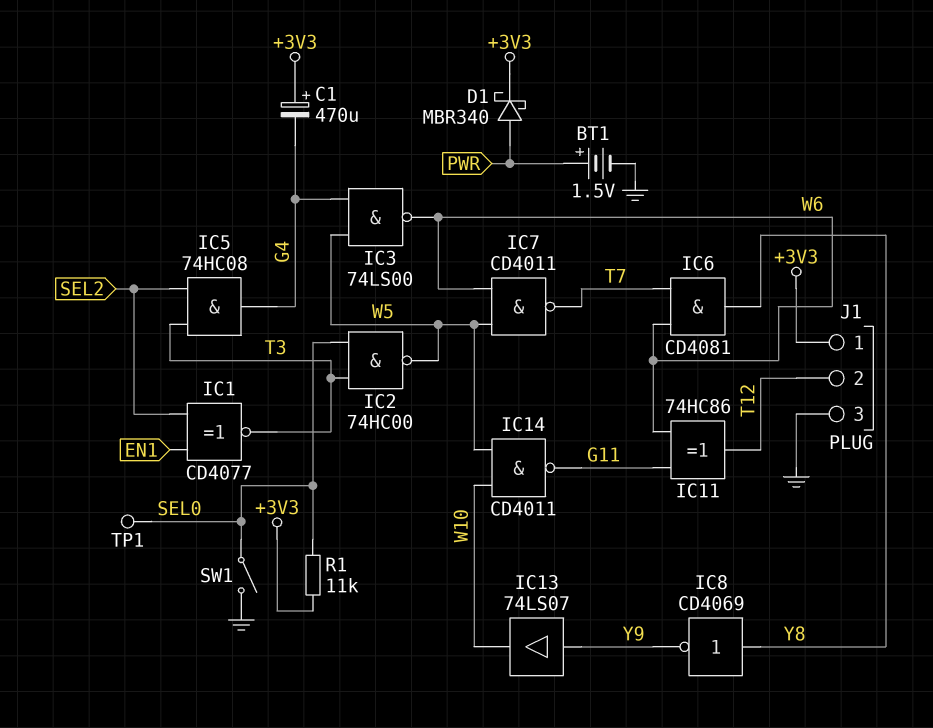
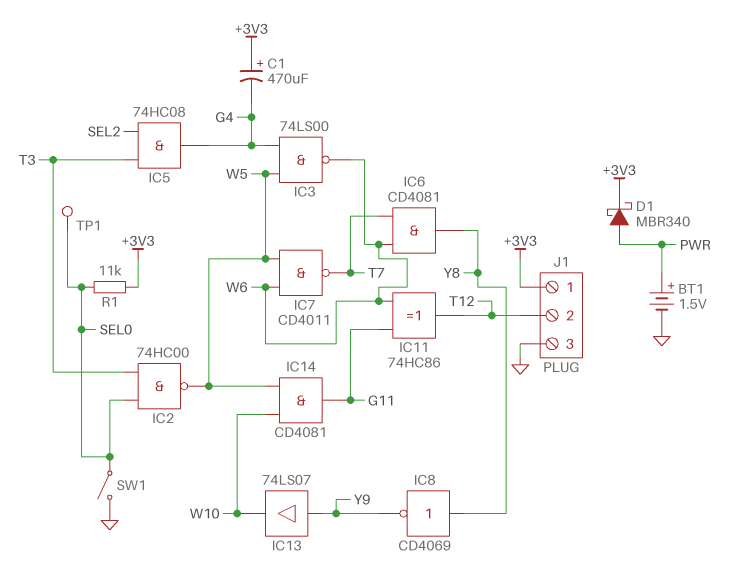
IC1: XNOR CD4077 (in EN1, in SEL2, out T3) -> none
IC14: NAND CD4011 (in W5, in W10, out G11) -> AND CD4081 (in W5, in W10, out G11)

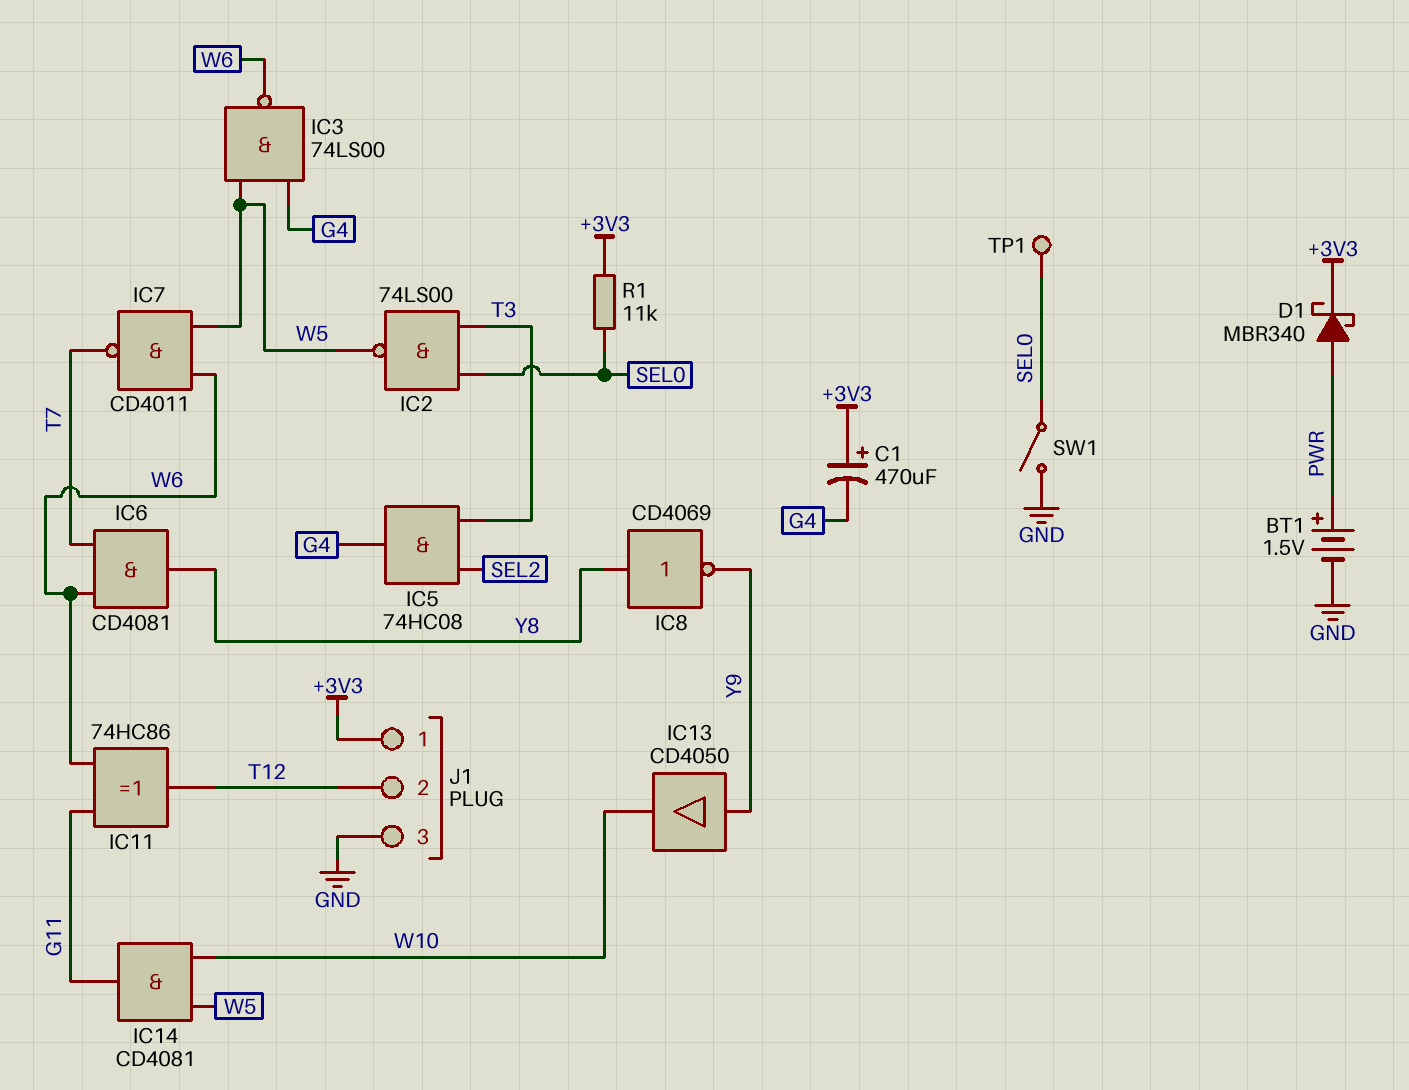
IC2: NAND 74HC00 (in SEL0, in T3, out W5) -> NAND 74LS00 (in SEL0, in T3, out W5)
IC13: buffer 74LS07 (in Y9, out W10) -> buffer CD4050 (in Y9, out W10)

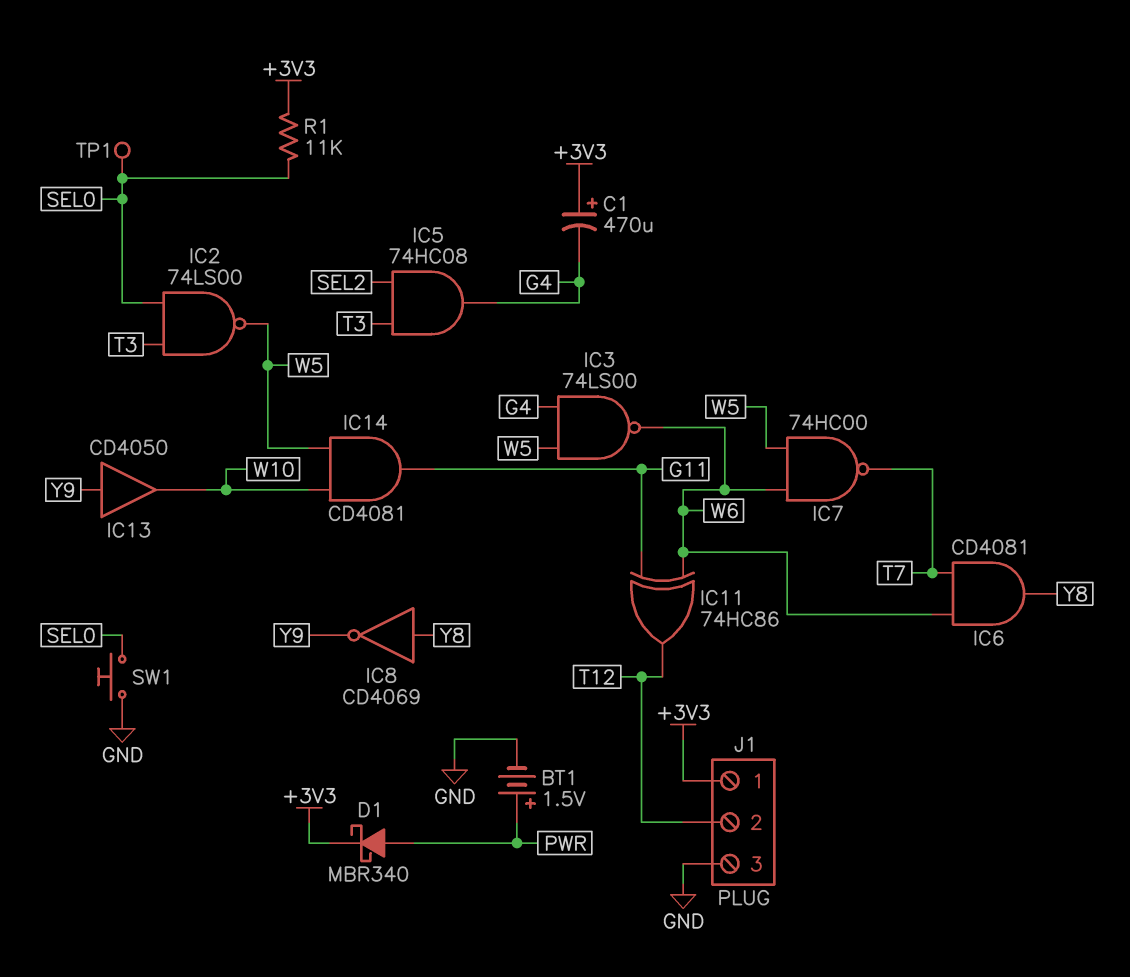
IC7: NAND CD4011 (in W5, in W6, out T7) -> NAND 74HC00 (in W5, in W6, out T7)
SW1: switch (GND, SEL0) -> button (GND, SEL0)

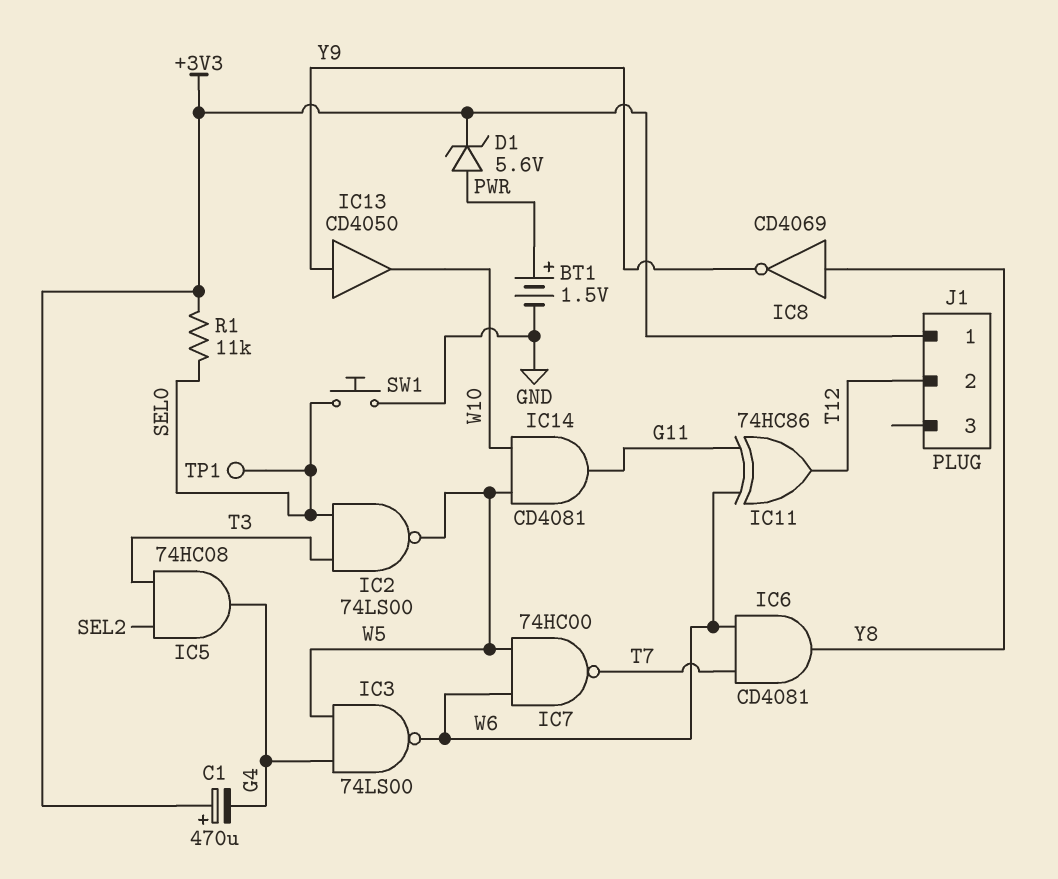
D1: schottky MBR340 (A PWR, K +3V3) -> zener 5.6V (A PWR, K +3V3)
J1 pin 3: GND -> none

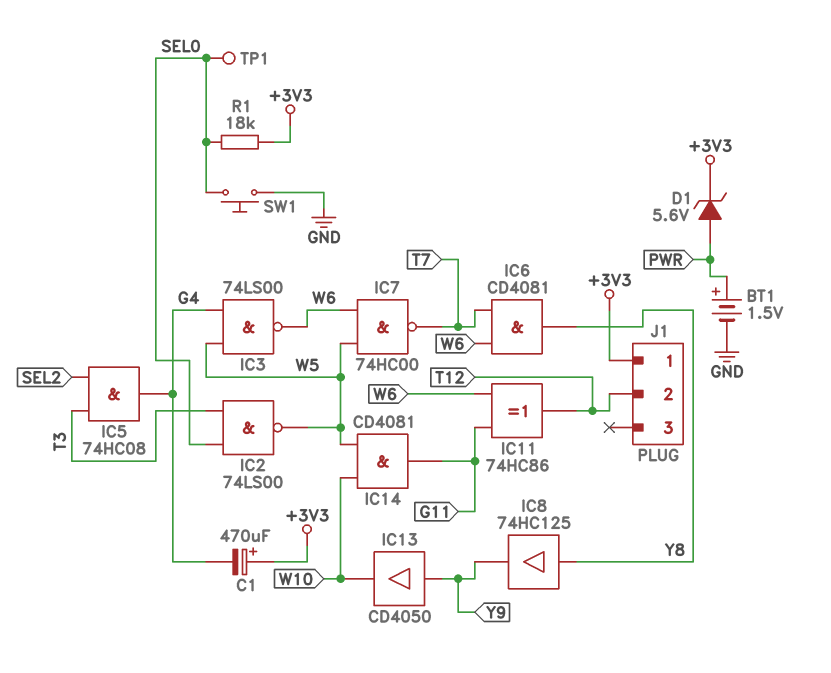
IC8: NOT CD4069 (in Y8, out Y9) -> buffer 74HC125 (in Y8, out Y9)
R1: 11k (+3V3, SEL0) -> 18k (+3V3, SEL0)

